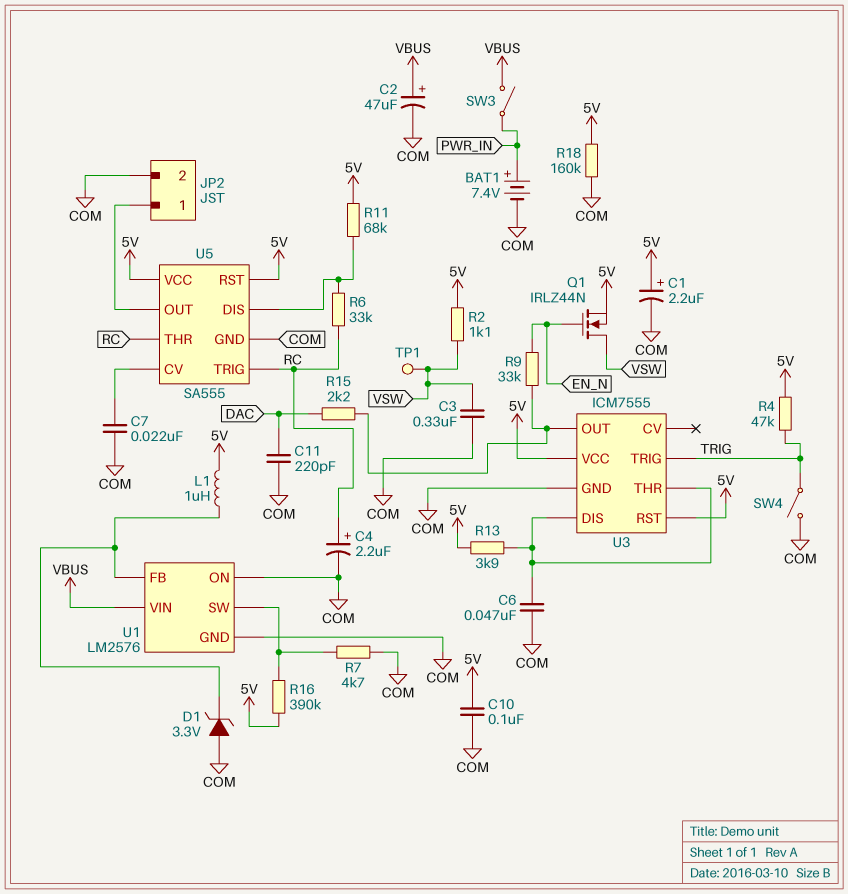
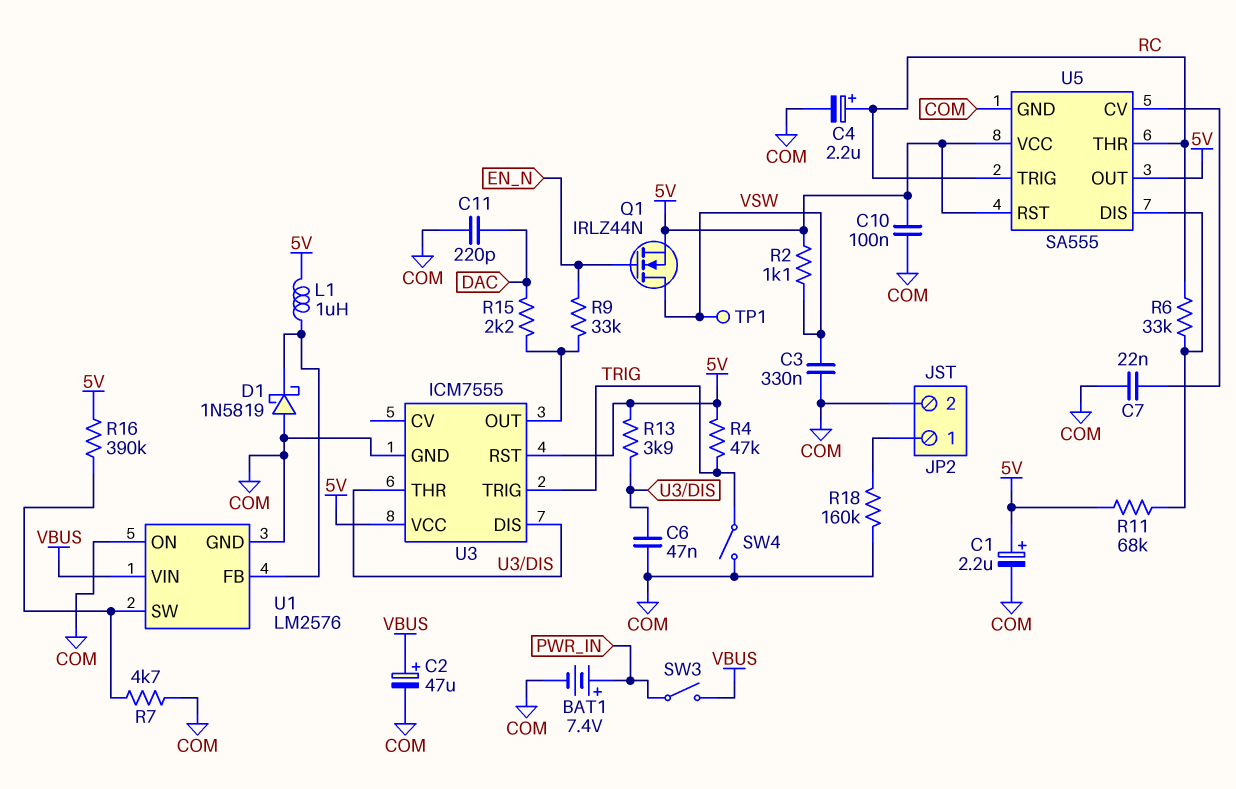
D1: zener 3.3V (A COM, K U1/FB) -> schottky 1N5819 (A COM, K U1/FB)
R18: 160k (5V, COM) -> 160k (COM, JP2/1)
U5 pin OUT: JP2/1 -> 5V

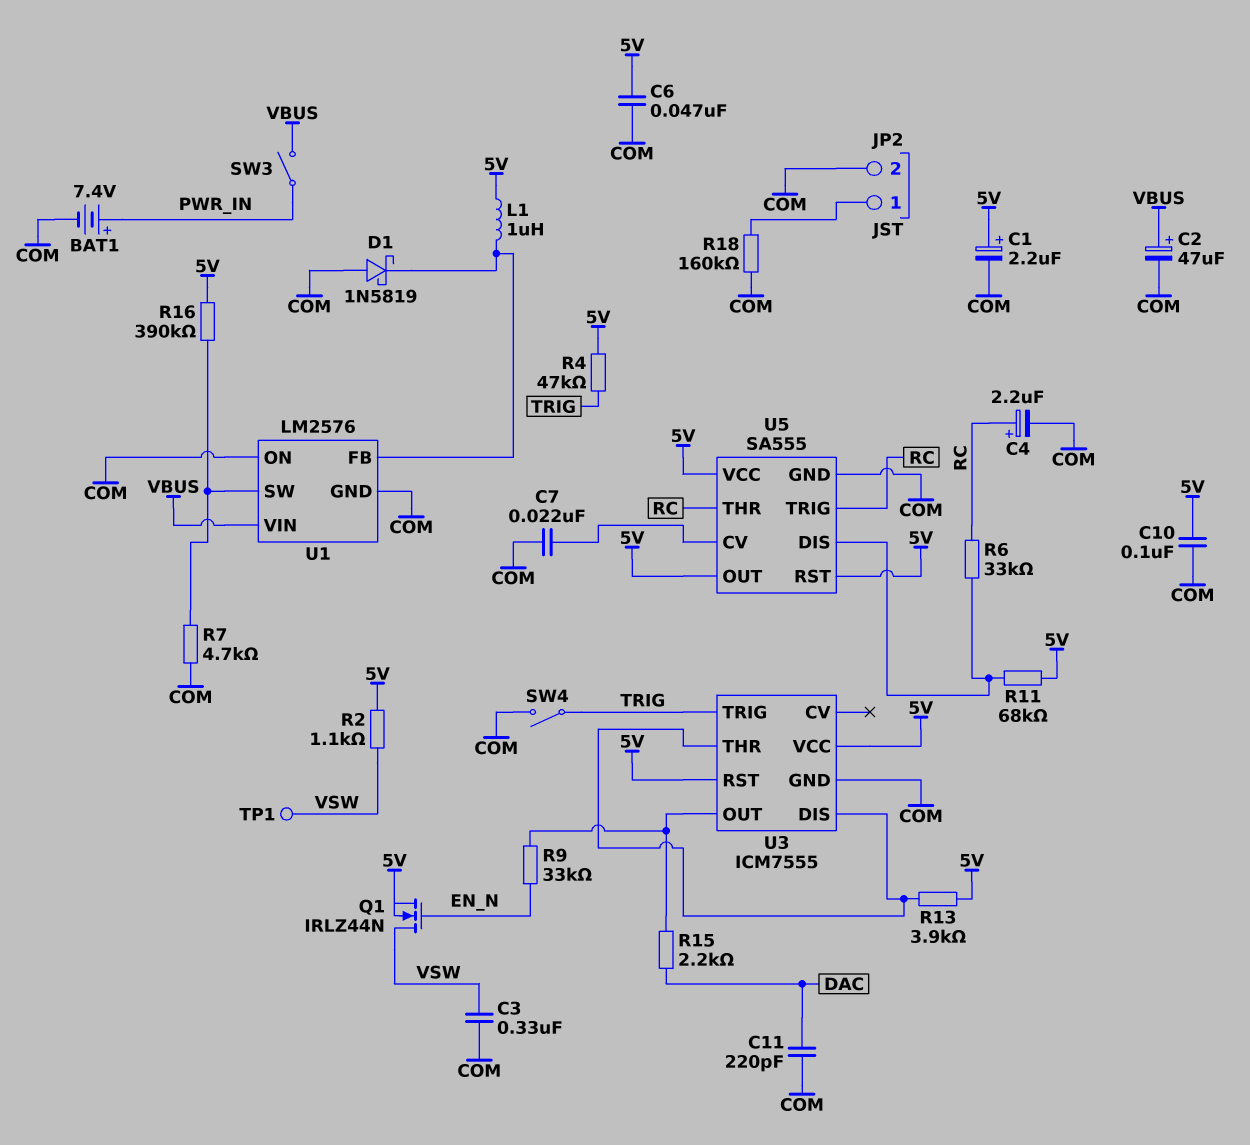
C6: 47nF (COM, U3/DIS) -> 47nF (5V, COM)

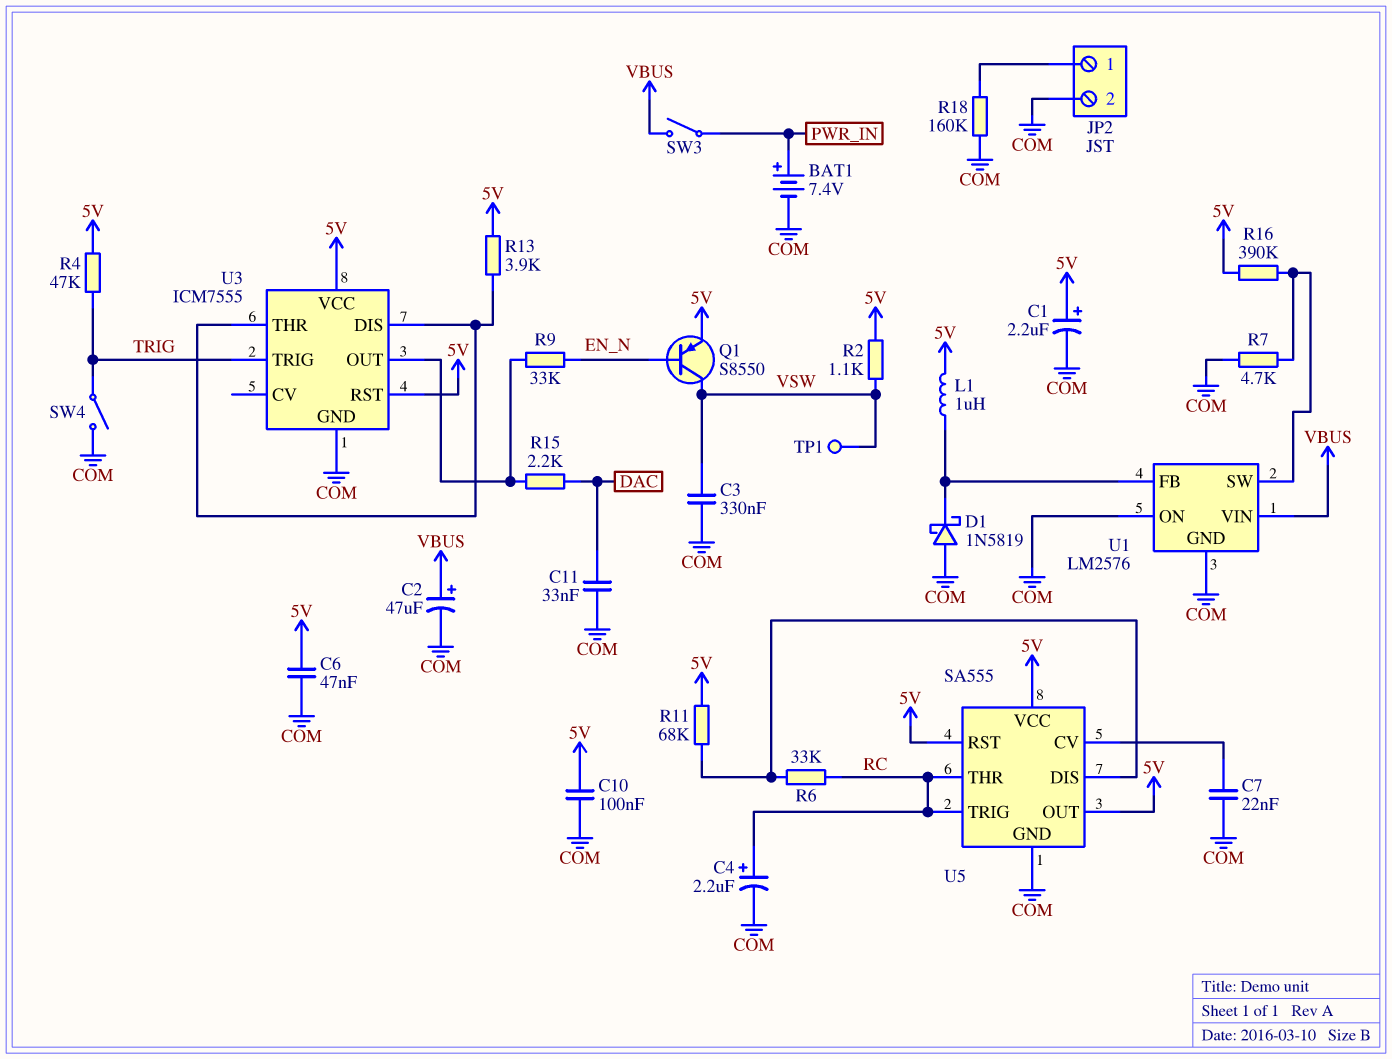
C11: 220pF (COM, DAC) -> 33nF (COM, DAC)
Q1: NMOS IRLZ44N (G EN_N, D VSW, S 5V) -> PNP S8550 (B EN_N, C VSW, E 5V)

